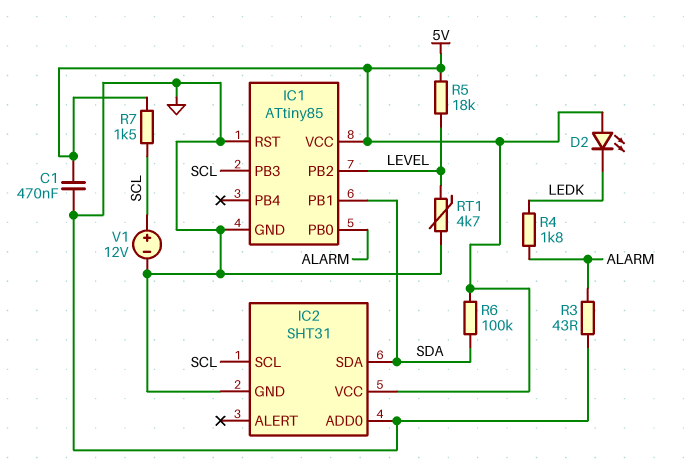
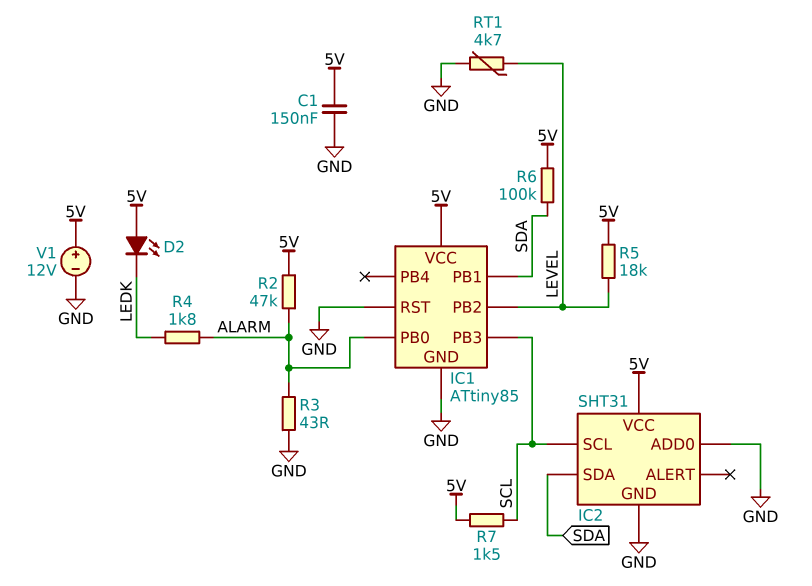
C1: 470nF (5V, GND) -> 150nF (5V, GND)
R2: none -> 47k (5V, ALARM)
V1: 12V (plus SCL, minus GND) -> 12V (plus 5V, minus GND)

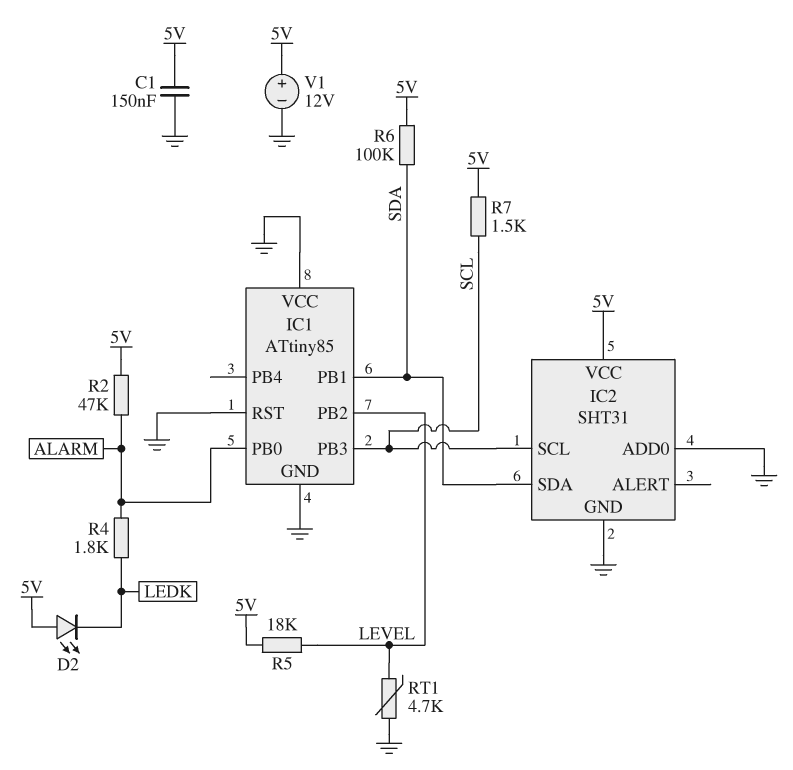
IC1 pin VCC: 5V -> GND
R3: 43 (ALARM, GND) -> none

